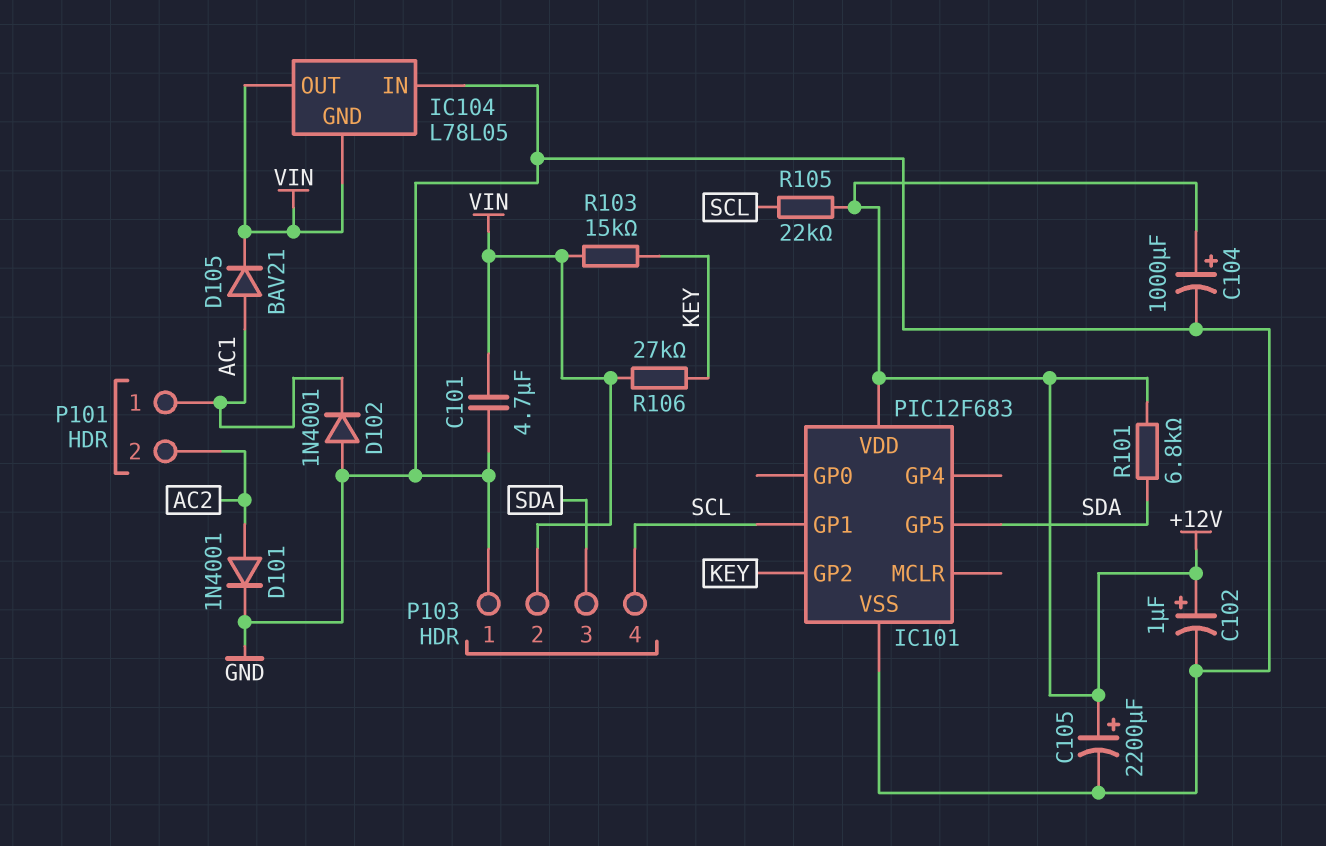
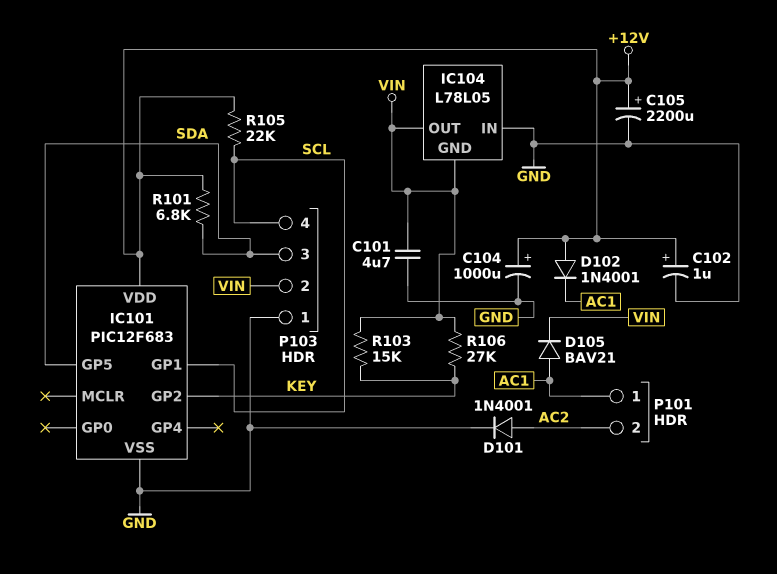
D102: diode 1N4001 (A GND, K AC1) -> diode 1N4001 (A +12V, K AC1)

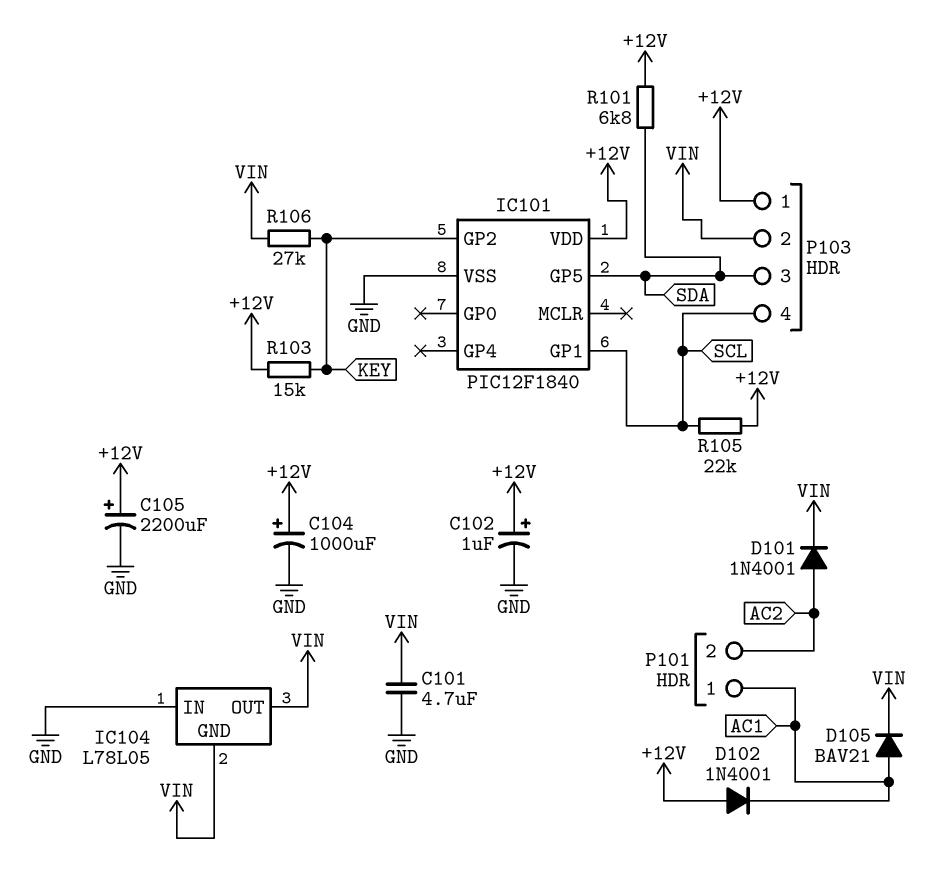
D101: diode 1N4001 (A AC2, K GND) -> diode 1N4001 (A AC2, K VIN)
IC101: PIC12F683 -> PIC12F1840
P103 pin 1: GND -> +12V
R103: 15k (KEY, VIN) -> 15k (+12V, KEY)

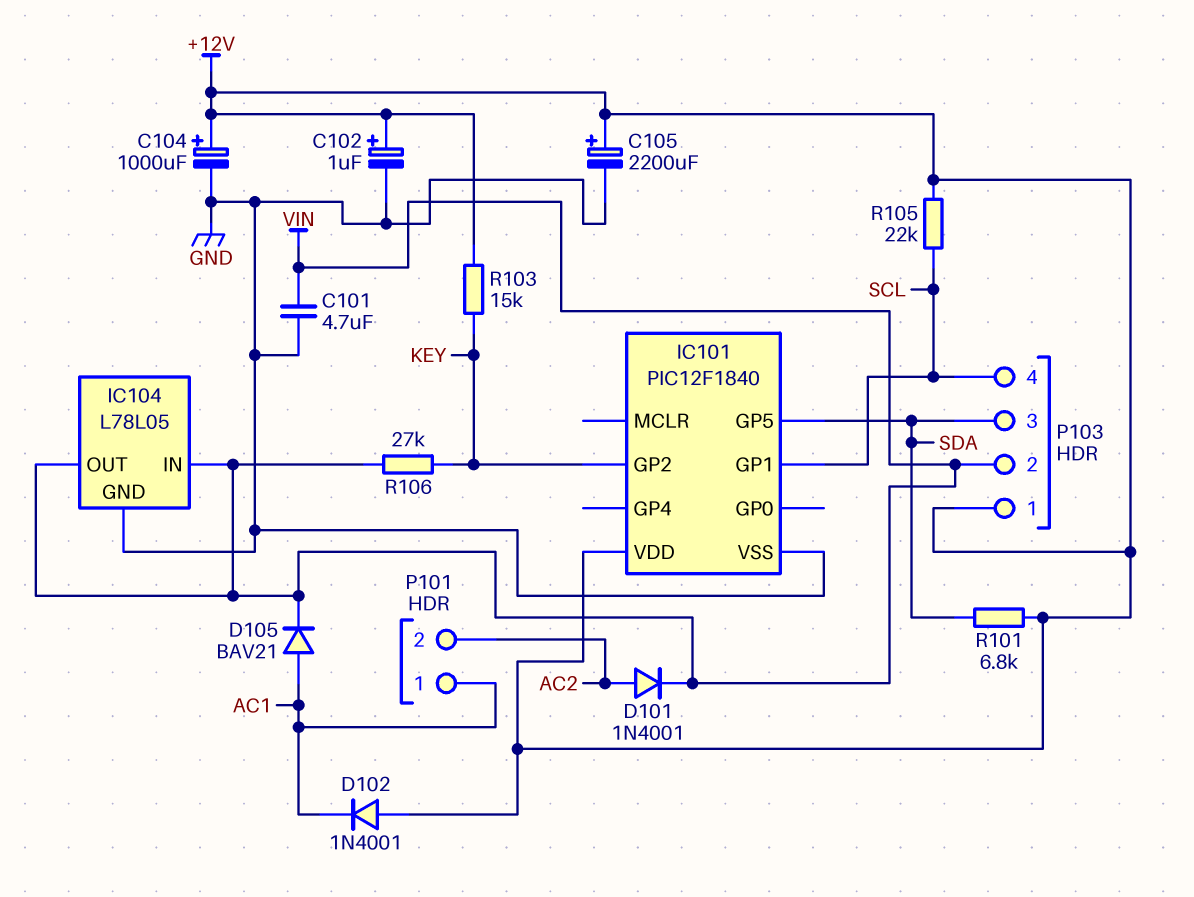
IC104 pin GND: VIN -> GND
IC104 pin IN: GND -> VIN

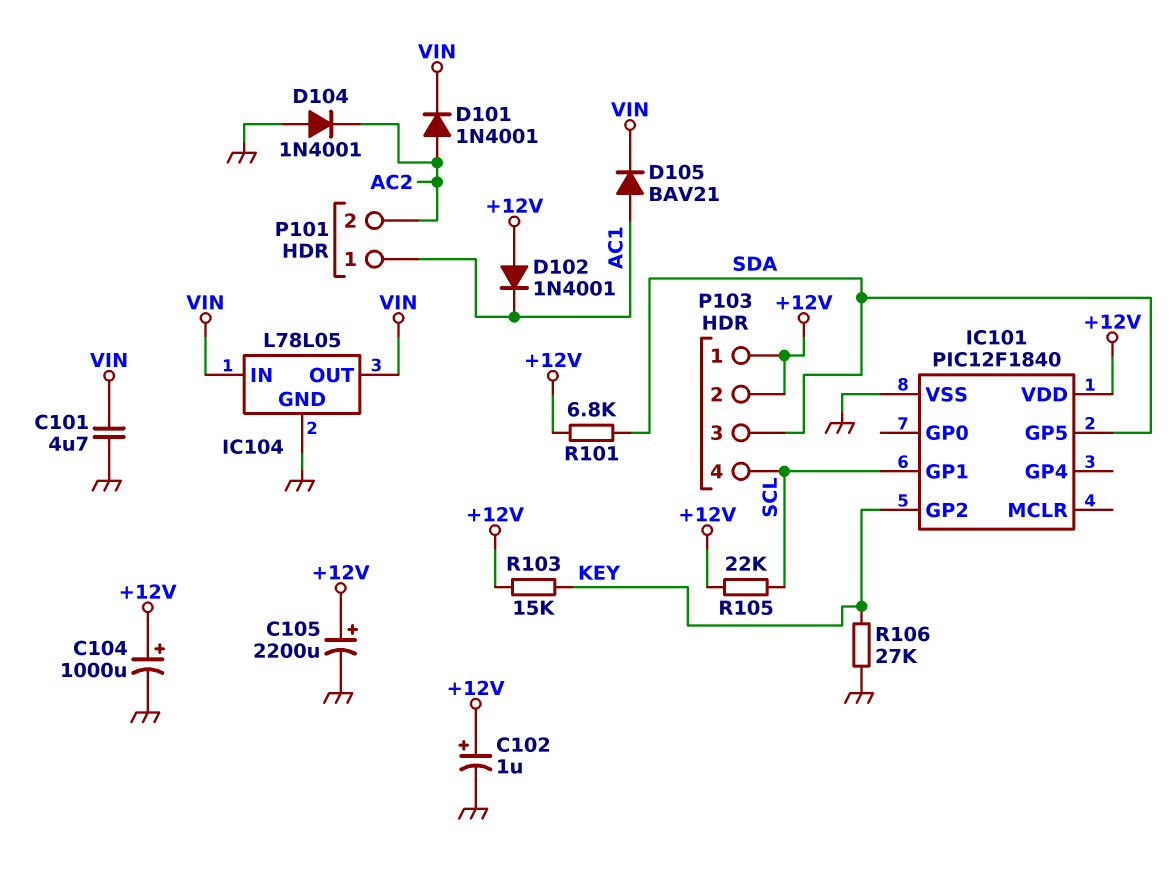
D104: none -> diode 1N4001 (A GND, K AC2)
P103 pin 2: VIN -> +12V
R106: 27k (KEY, VIN) -> 27k (GND, KEY)

